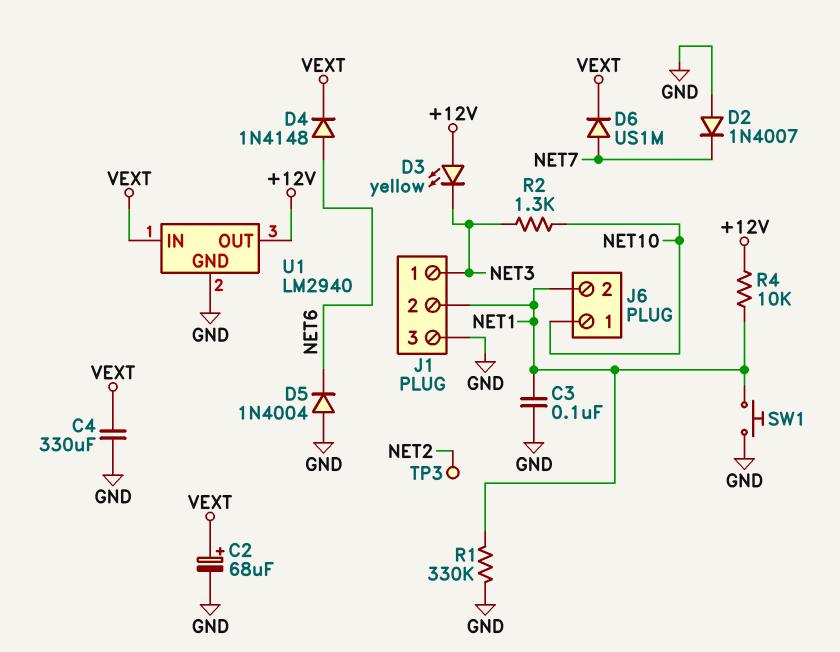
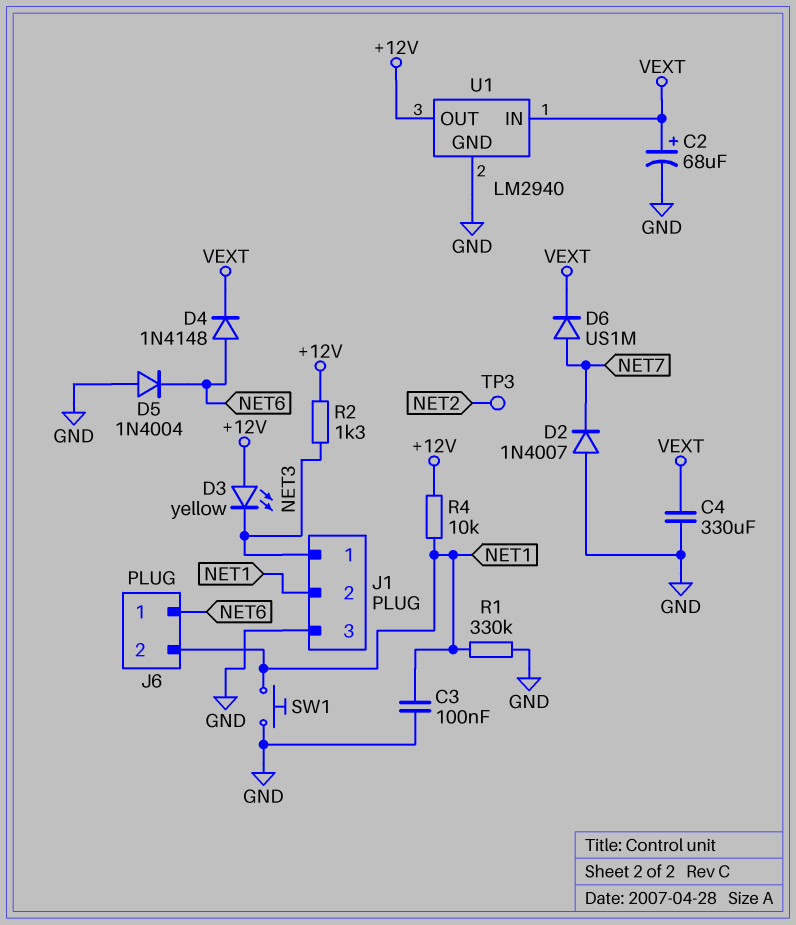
J6 pin 1: NET10 -> NET6
R2: 1.3k (NET3, NET10) -> 1.3k (+12V, NET3)

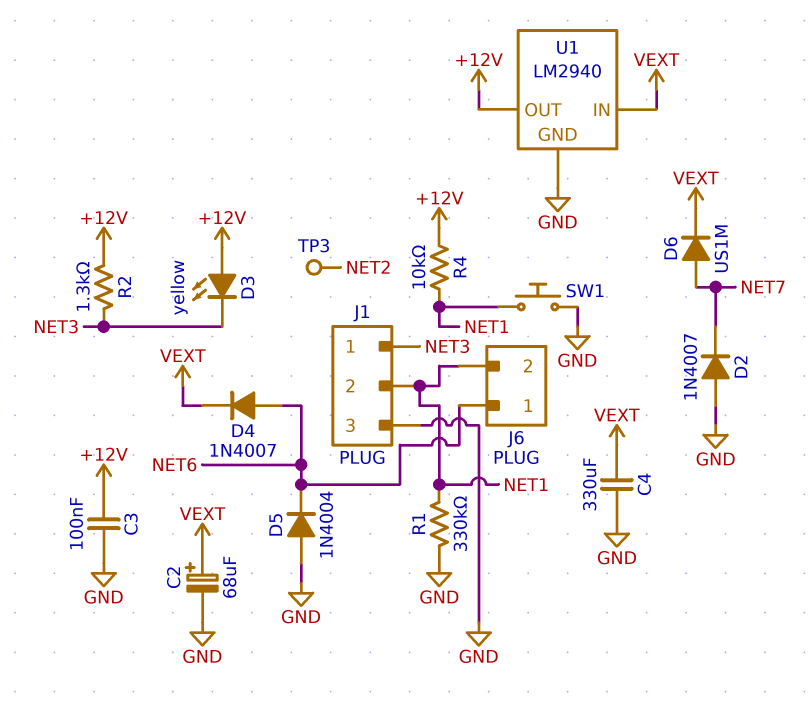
C3: 100nF (GND, NET1) -> 100nF (+12V, GND)
D4: diode 1N4148 (A NET6, K VEXT) -> diode 1N4007 (A NET6, K VEXT)

